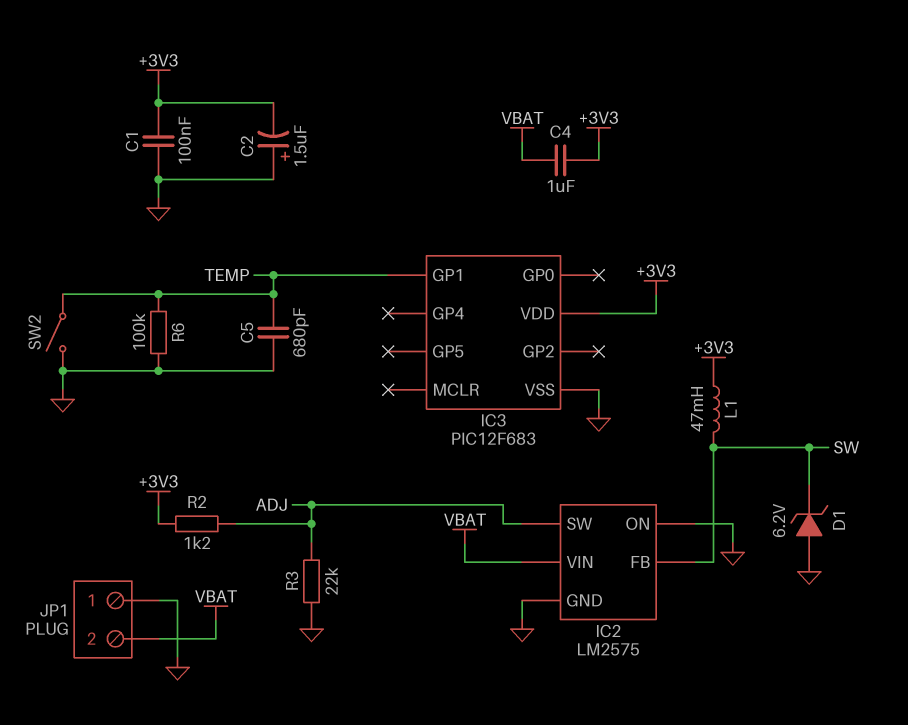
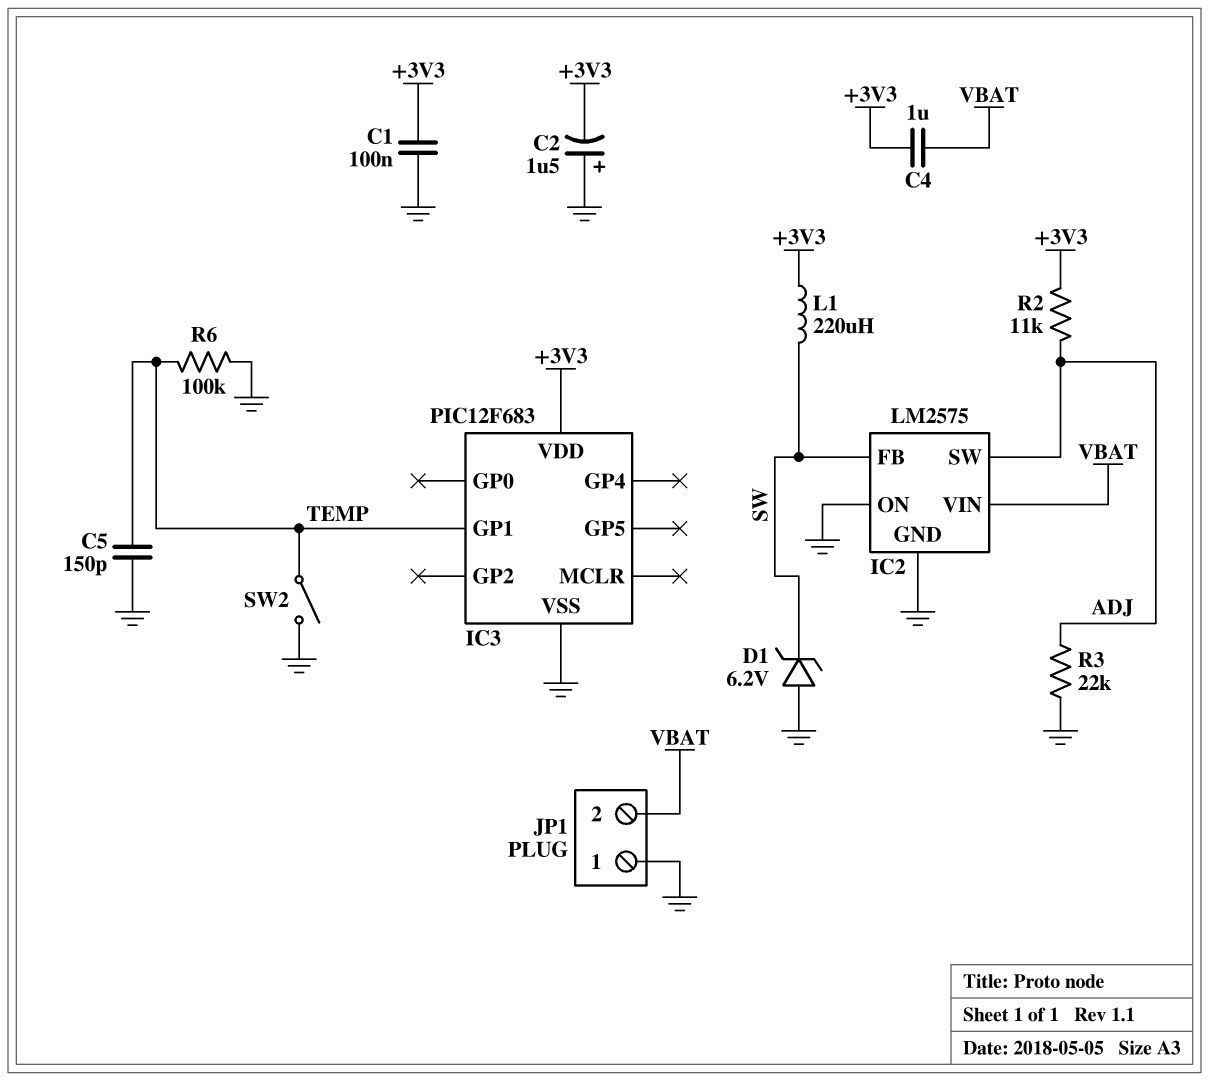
C5: 680pF (GND, TEMP) -> 150pF (GND, TEMP)
L1: 47mH (+3V3, SW) -> 220uH (+3V3, SW)
R2: 1.2k (+3V3, ADJ) -> 11k (+3V3, ADJ)

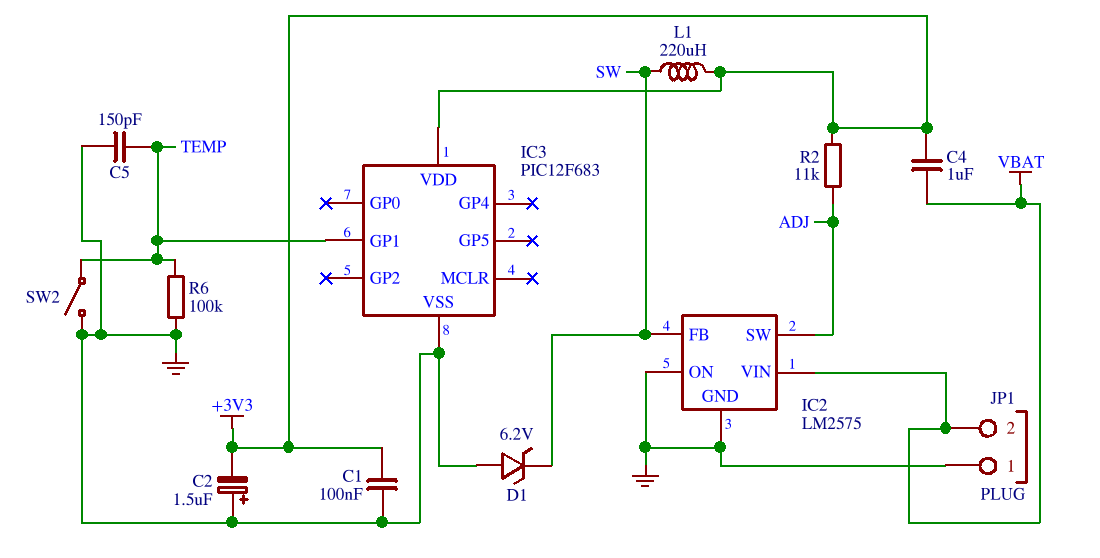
R3: 22k (ADJ, GND) -> none

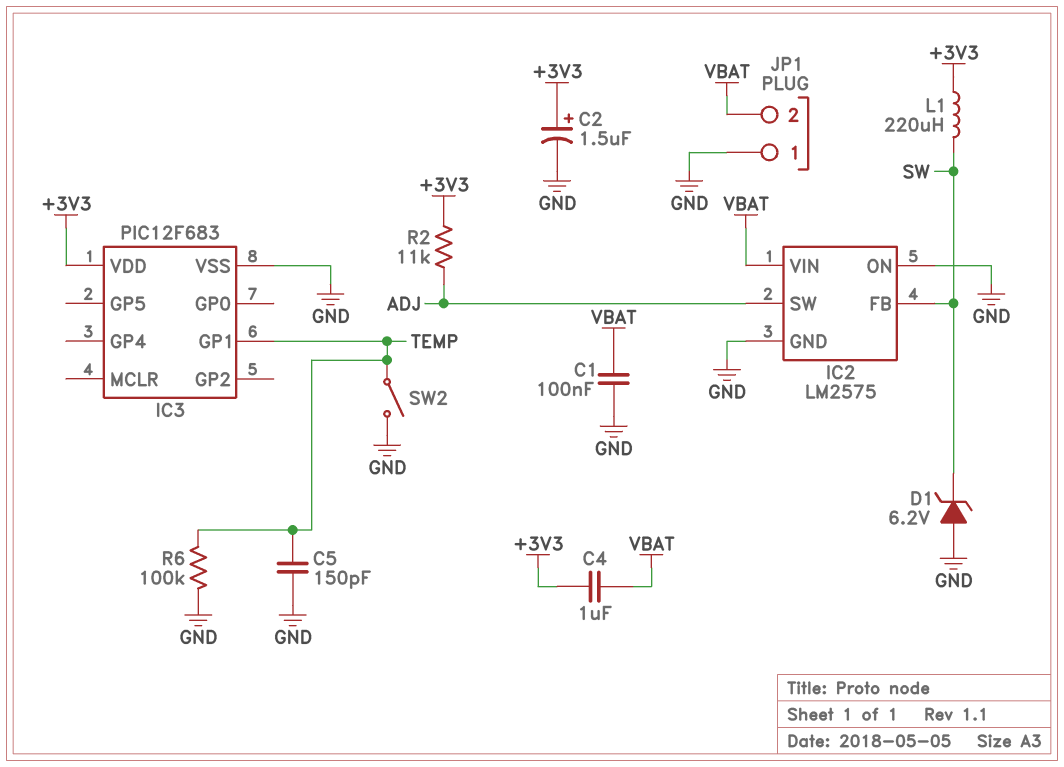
C1: 100nF (+3V3, GND) -> 100nF (GND, VBAT)
C2: 1.5uF (plus GND, minus +3V3) -> 1.5uF (plus +3V3, minus GND)

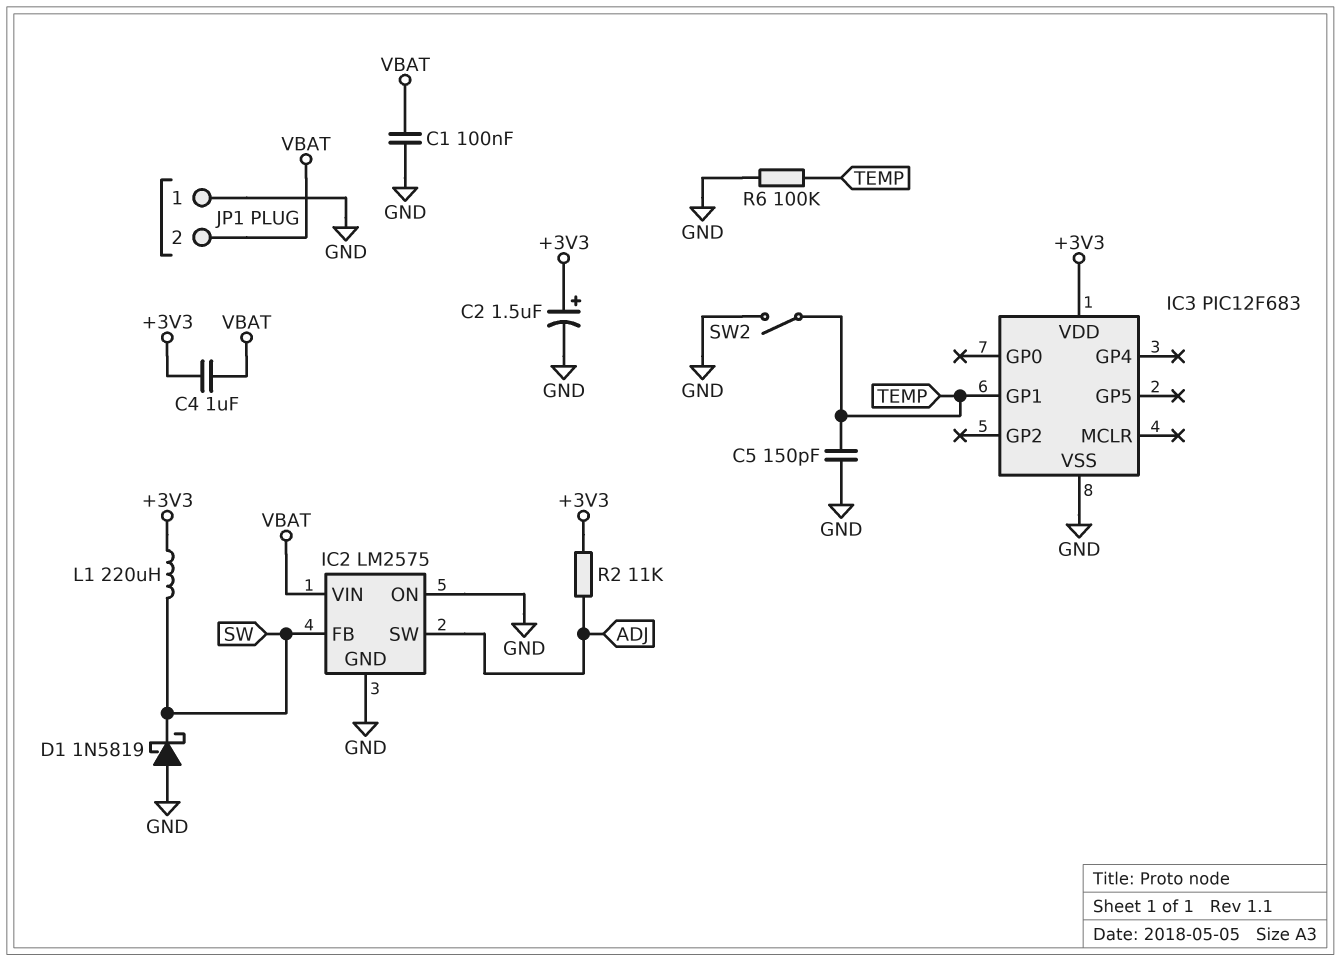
D1: zener 6.2V (A GND, K SW) -> schottky 1N5819 (A GND, K SW)

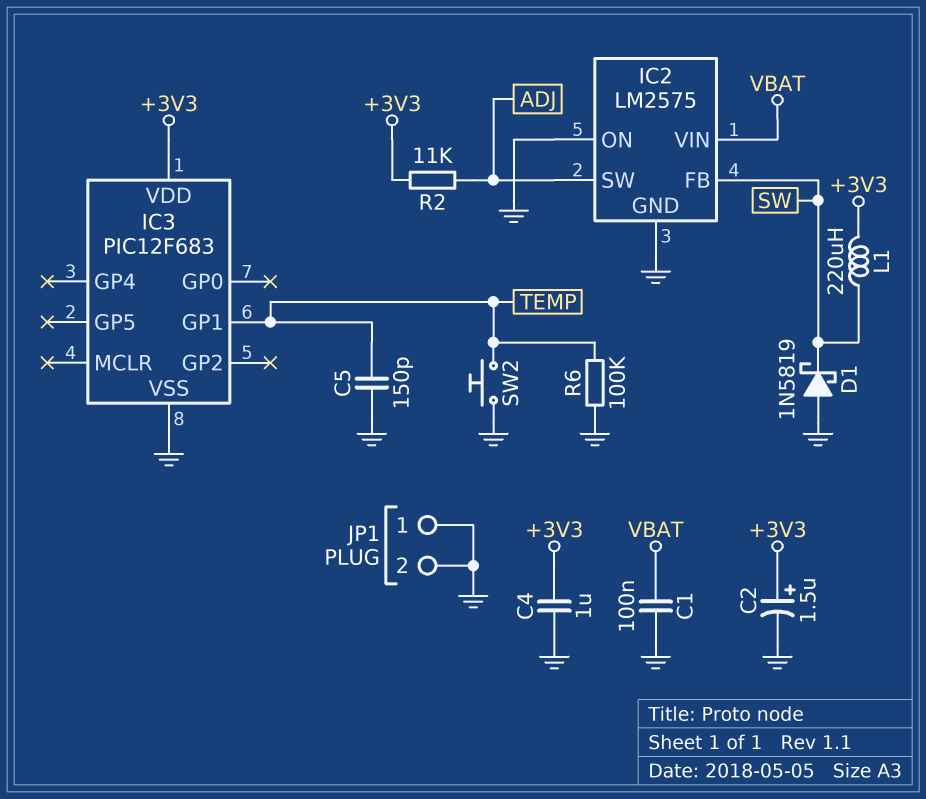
C4: 1uF (+3V3, VBAT) -> 1uF (+3V3, GND)
JP1 pin 2: VBAT -> GND
SW2: switch (GND, TEMP) -> button (GND, TEMP)

